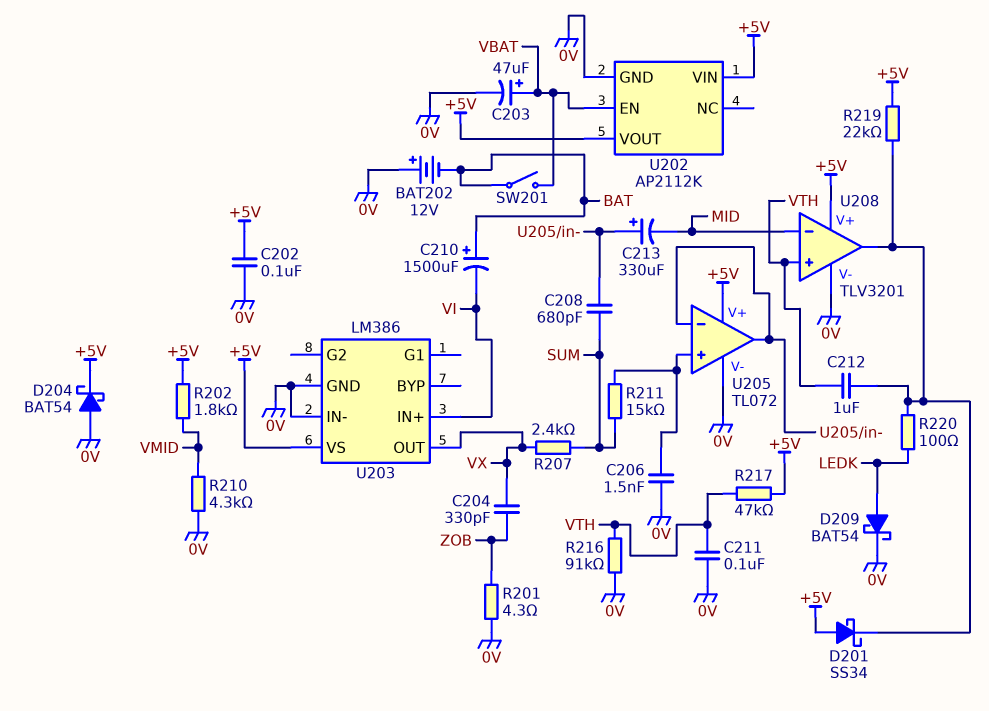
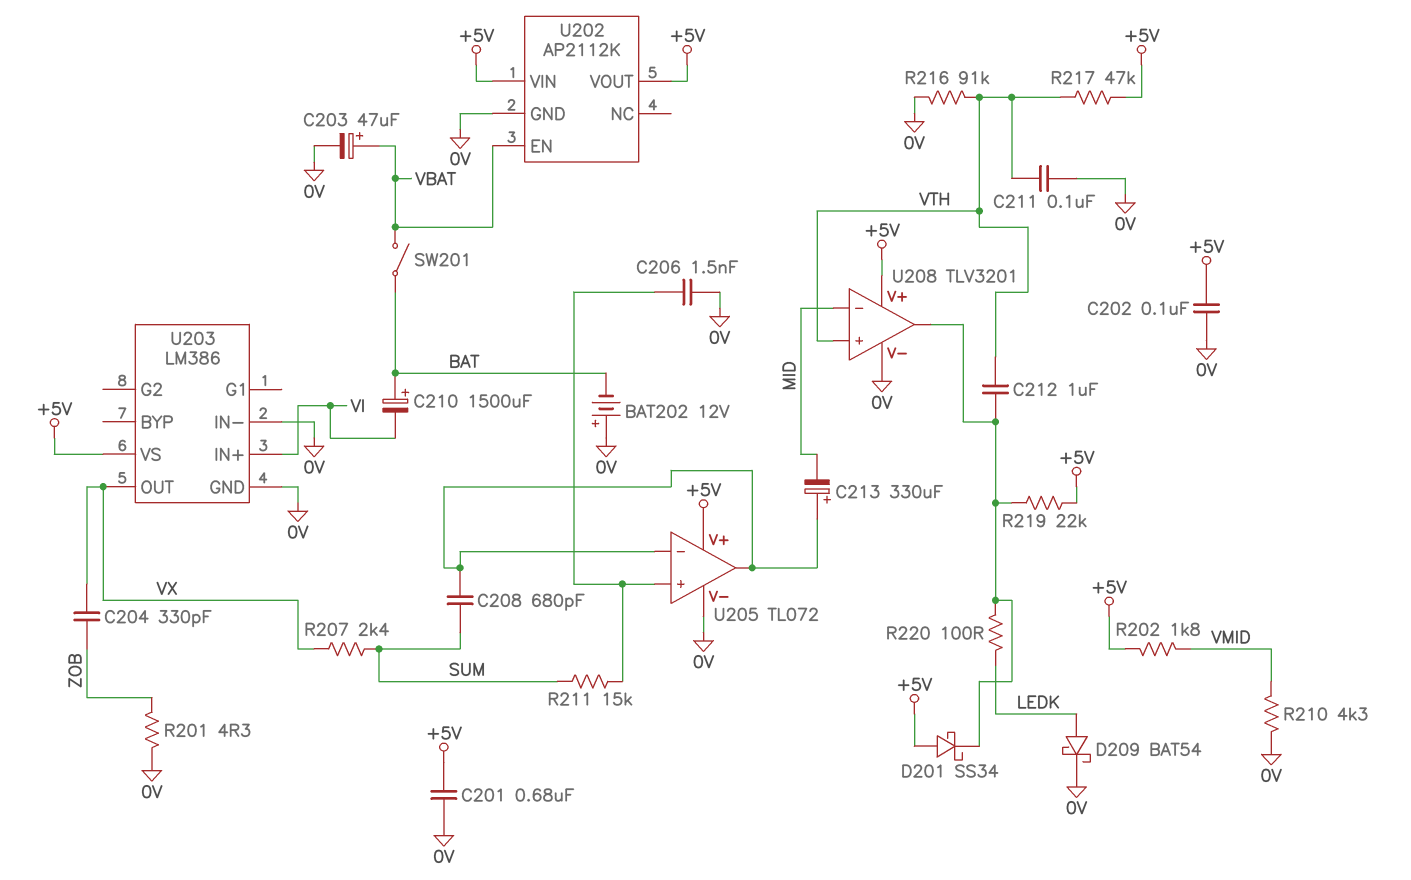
C201: none -> 680nF (+5V, 0V)
D204: schottky BAT54 (A 0V, K +5V) -> none

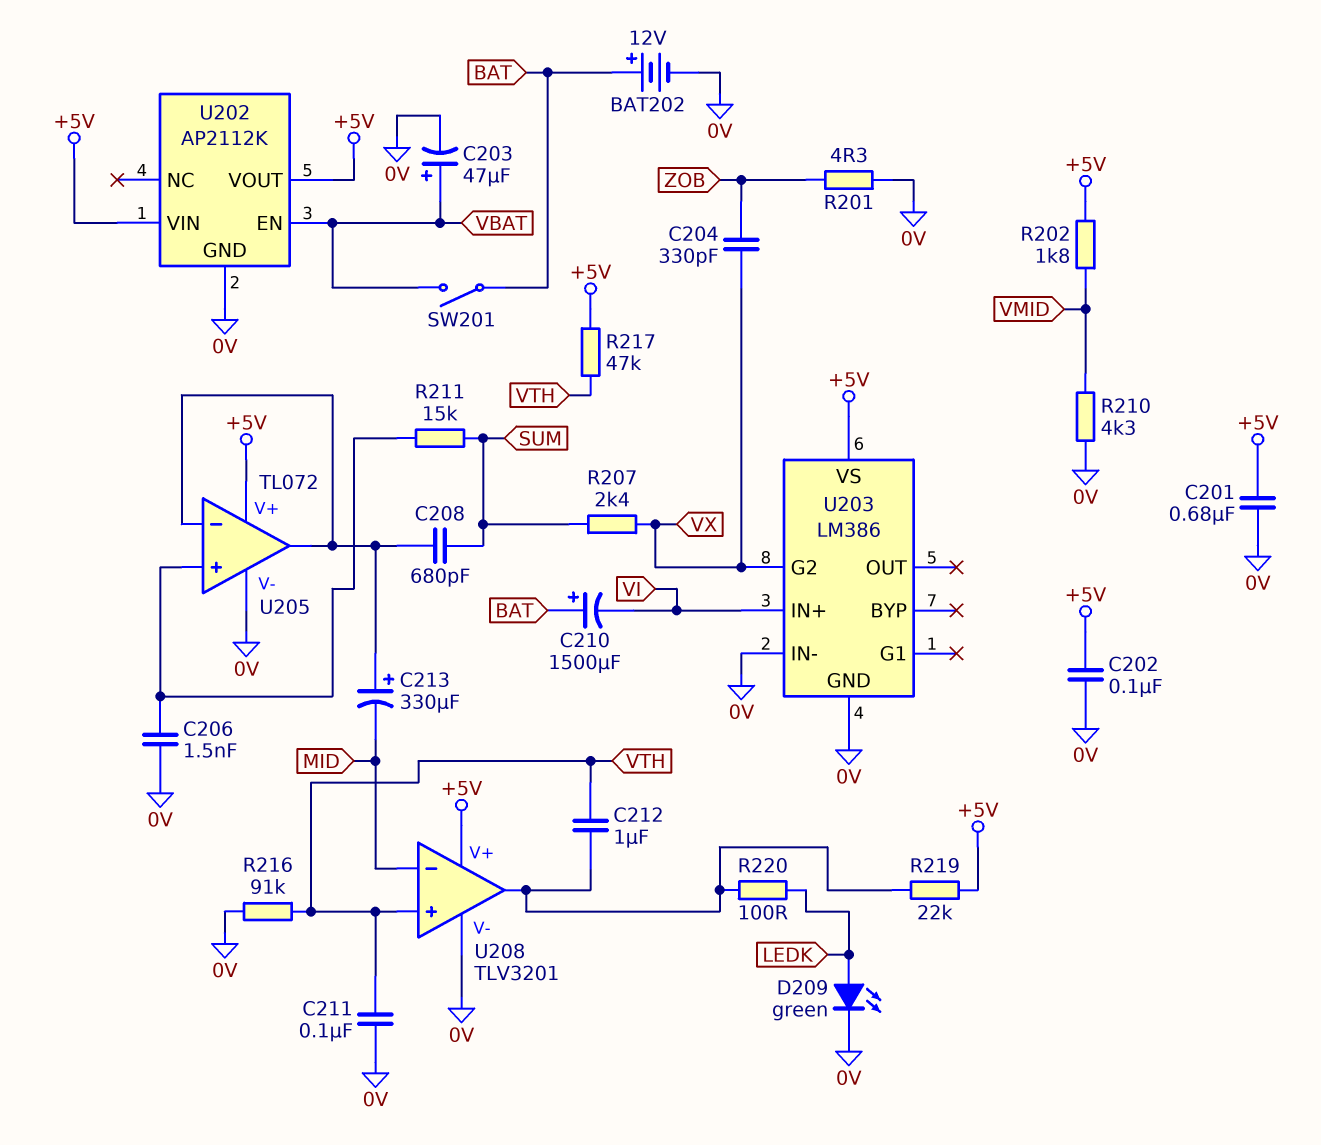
BAT202: 12V (plus 0V, minus BAT) -> 12V (plus BAT, minus 0V)
D201: schottky SS34 (A +5V, K U208/out) -> none
D209: schottky BAT54 (A LEDK, K 0V) -> LED green (A LEDK, K 0V)
U203 pin G2: none -> VX
U203 pin OUT: VX -> none

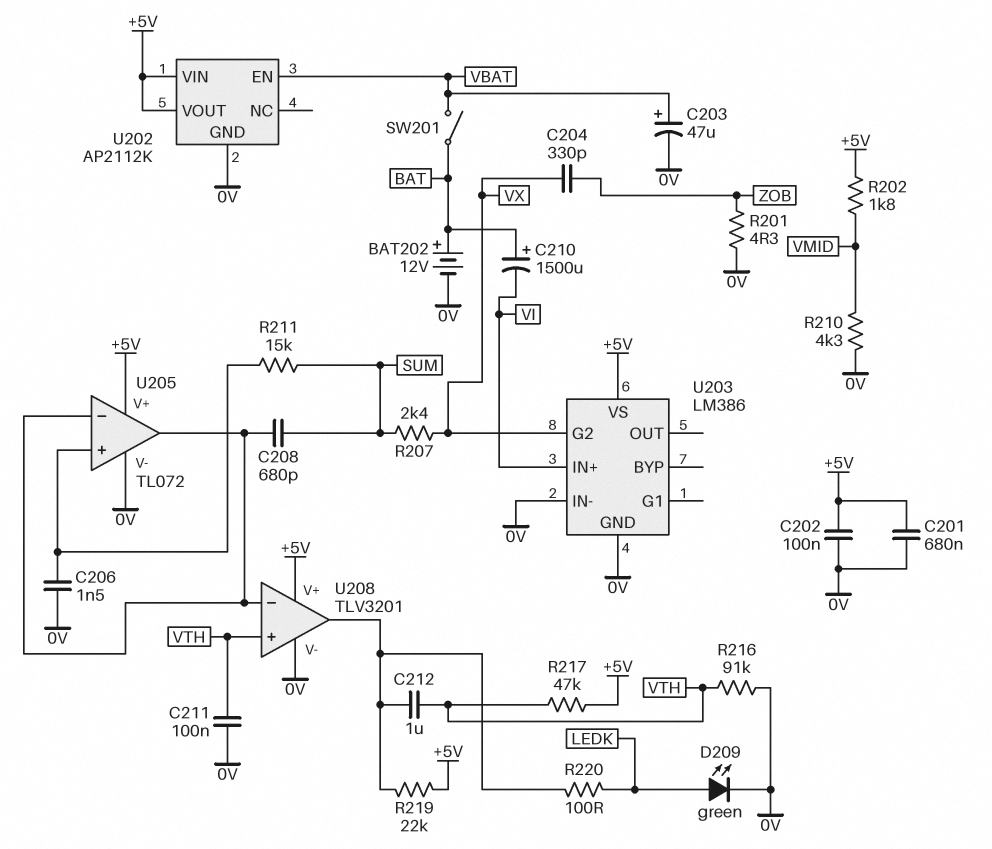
C213: 330uF (plus U205/in-, minus MID) -> none
U208 pin in-: MID -> U205/in-

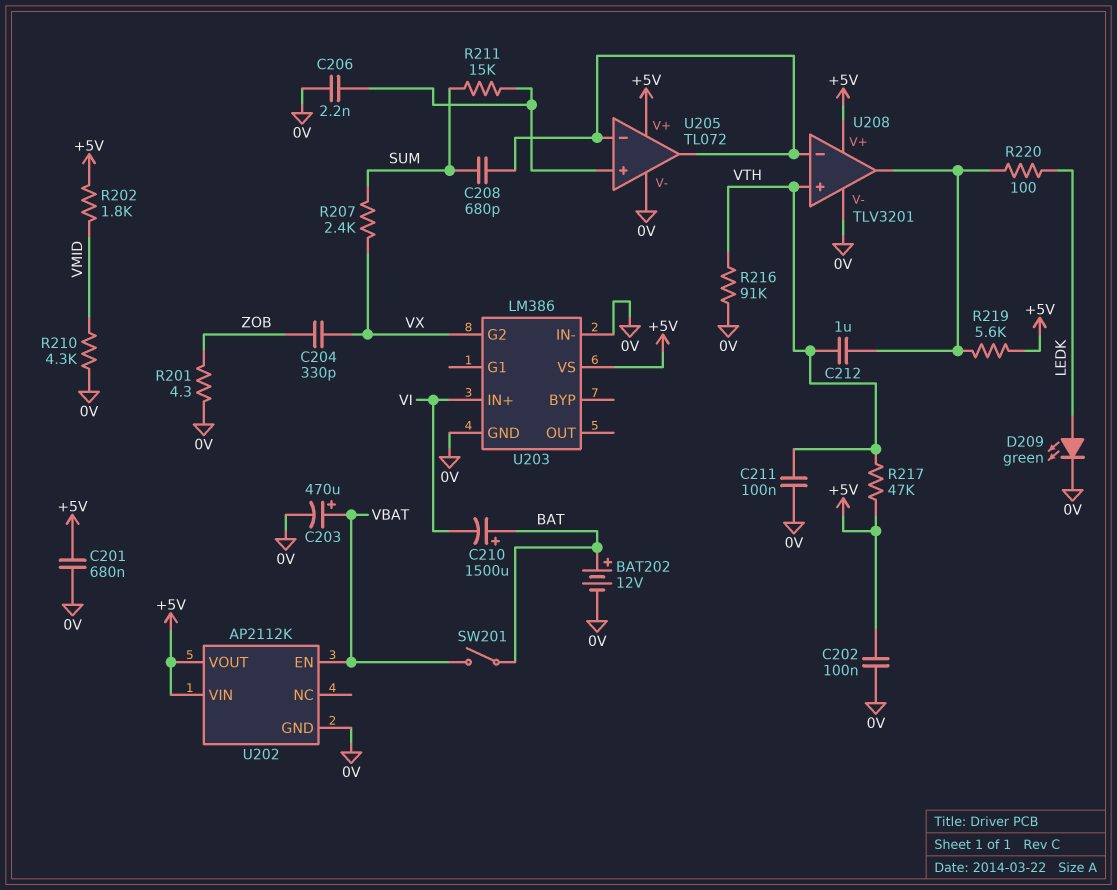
C203: 47uF (plus VBAT, minus 0V) -> 470uF (plus VBAT, minus 0V)
C206: 1.5nF (0V, U205/in+) -> 2.2nF (0V, U205/in+)
R219: 22k (+5V, U208/out) -> 5.6k (+5V, U208/out)

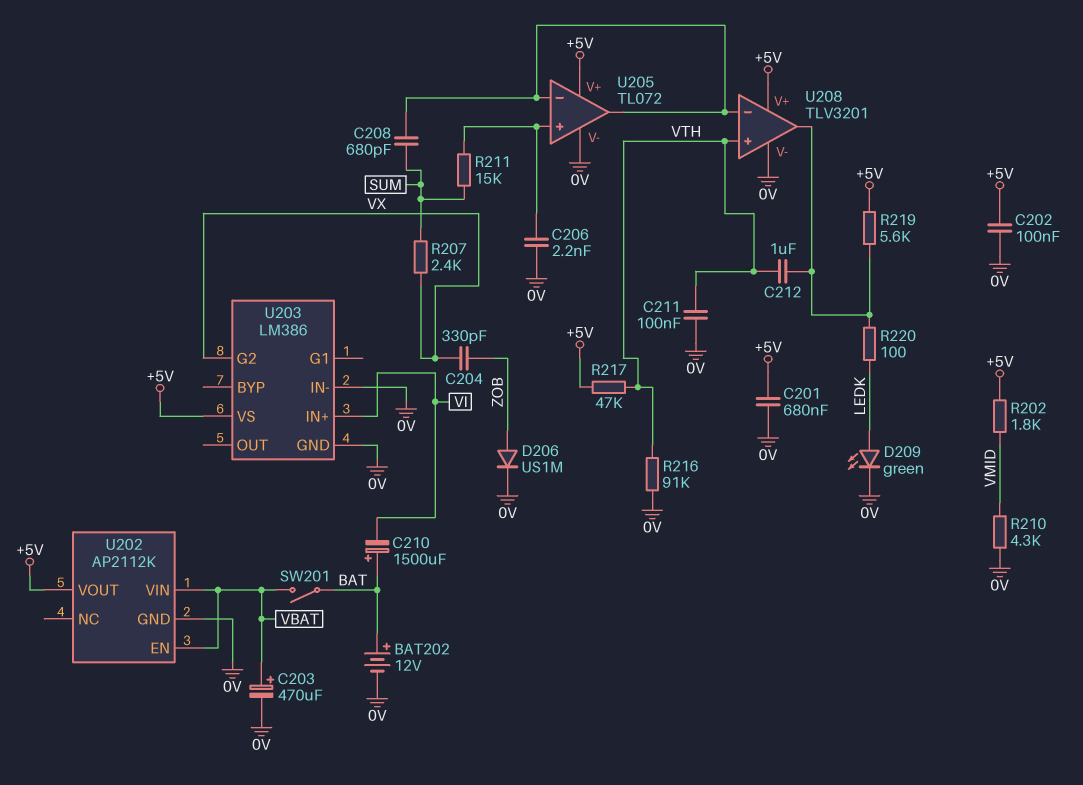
D206: none -> diode US1M (A ZOB, K 0V)
R201: 4.3 (0V, ZOB) -> none
U202 pin VIN: +5V -> VBAT

